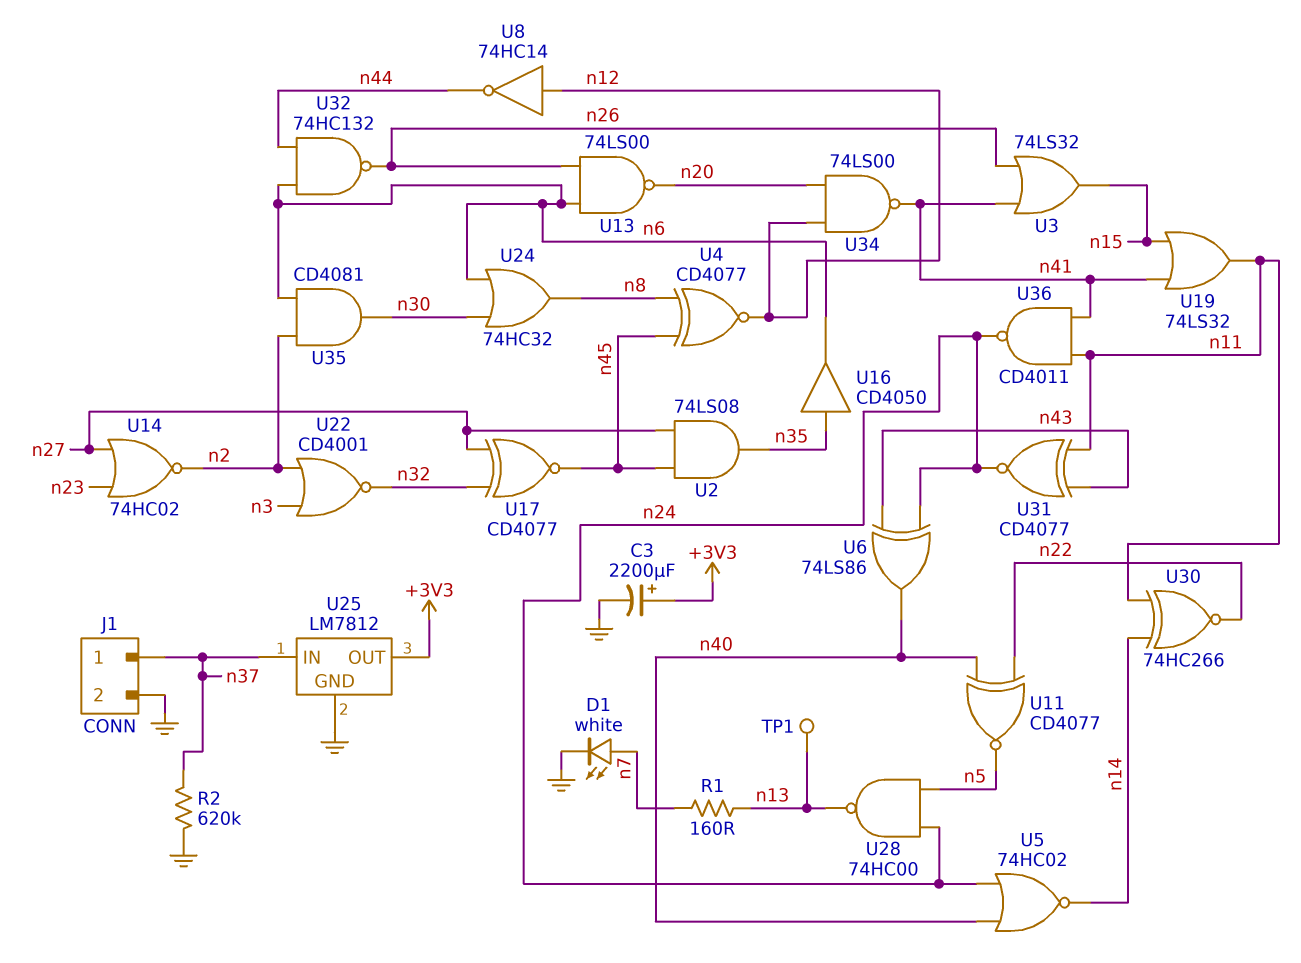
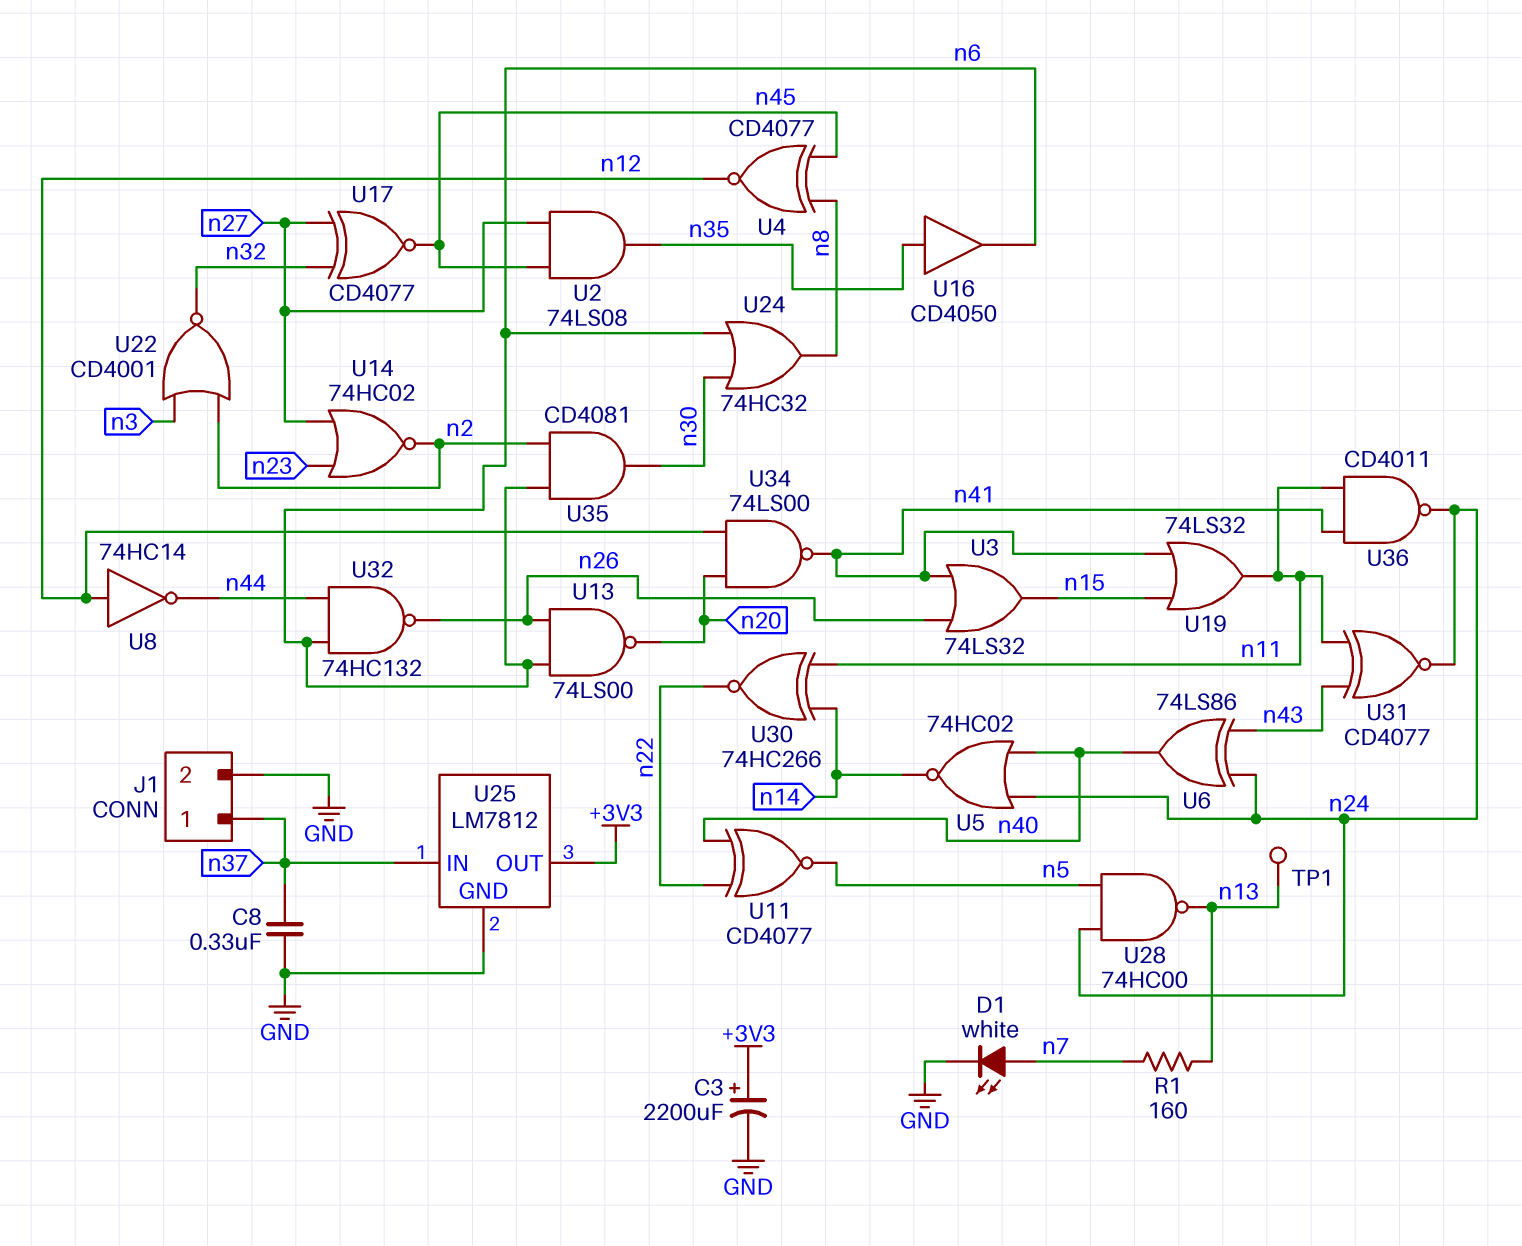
C8: none -> 330nF (GND, n37)
R2: 620k (GND, n37) -> none

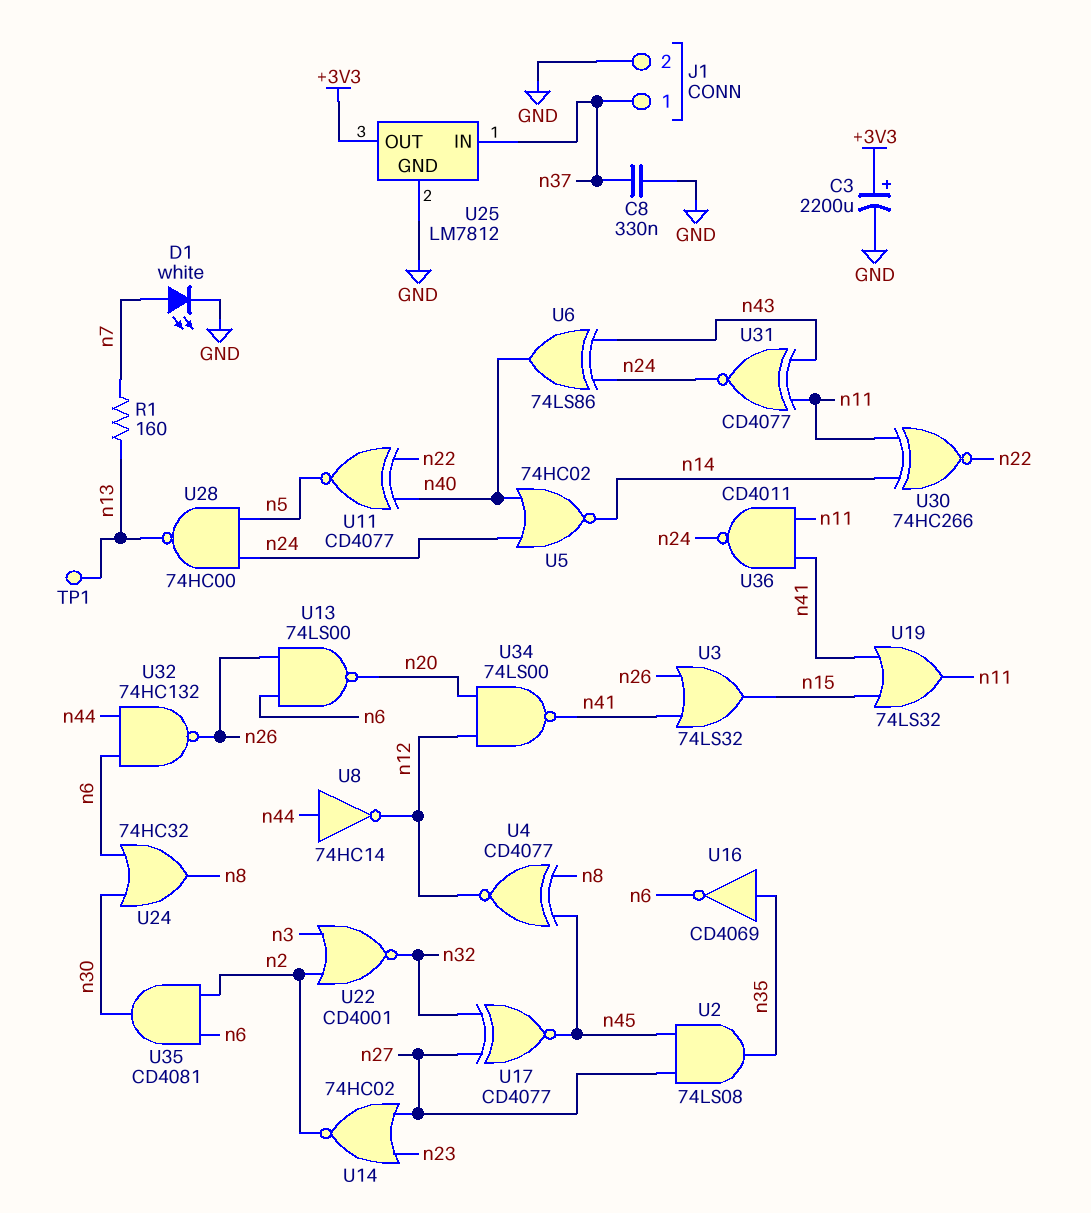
U8: NOT 74HC14 (in n12, out n44) -> NOT 74HC14 (in n44, out n12)
U16: buffer CD4050 (in n35, out n6) -> NOT CD4069 (in n35, out n6)

